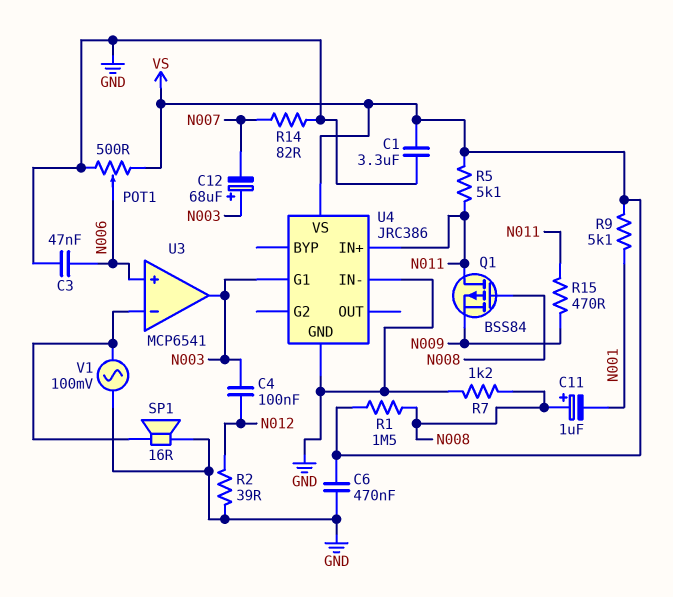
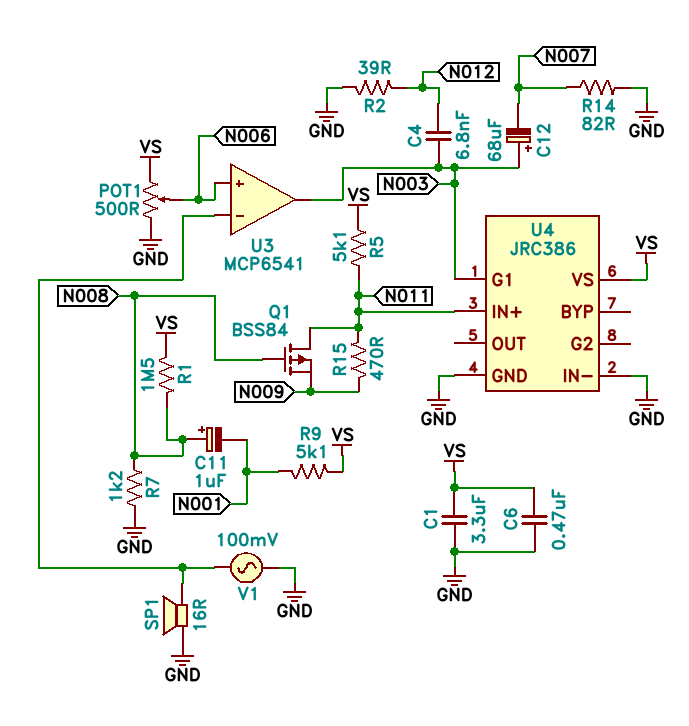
C3: 47nF (GND, N006) -> none
C4: 100nF (N003, N012) -> 6.8nF (N003, N012)

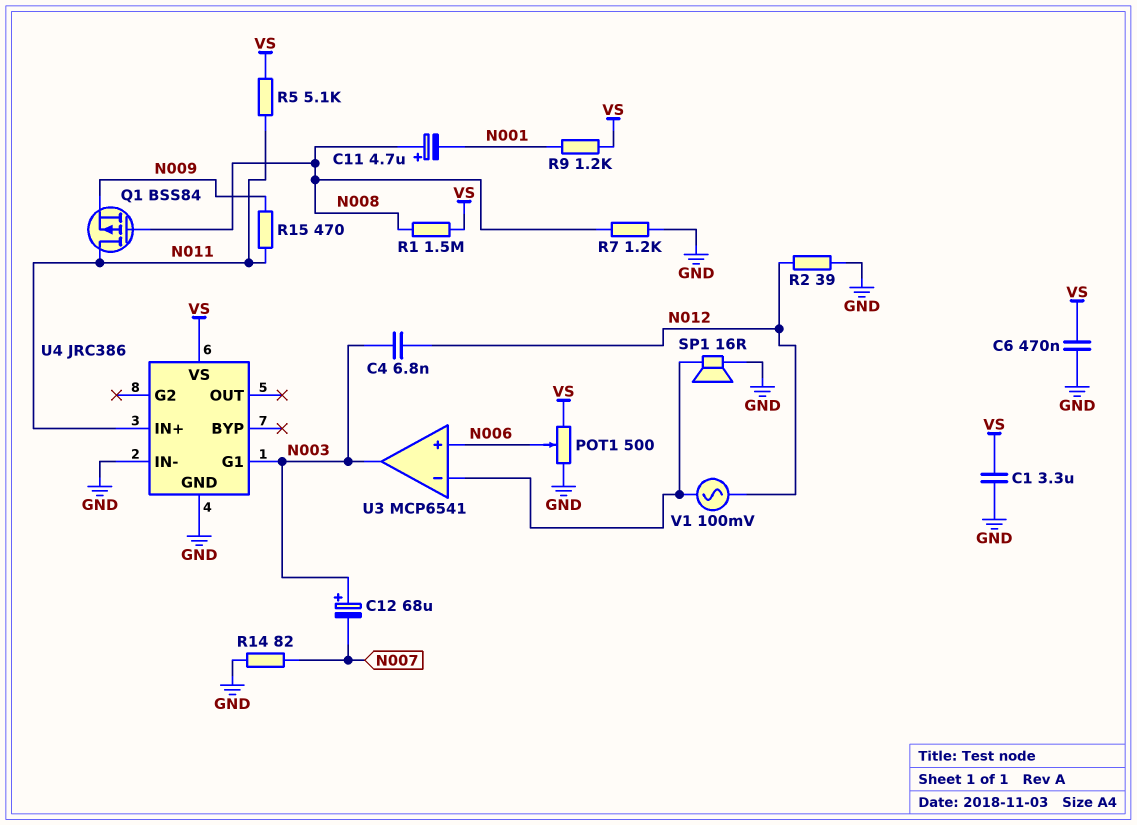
C11: 1uF (plus N008, minus N001) -> 4.7uF (plus N008, minus N001)
R9: 5.1k (N001, VS) -> 1.2k (N001, VS)
V1: AC 100mV (GND, U3/in-) -> AC 100mV (N012, U3/in-)

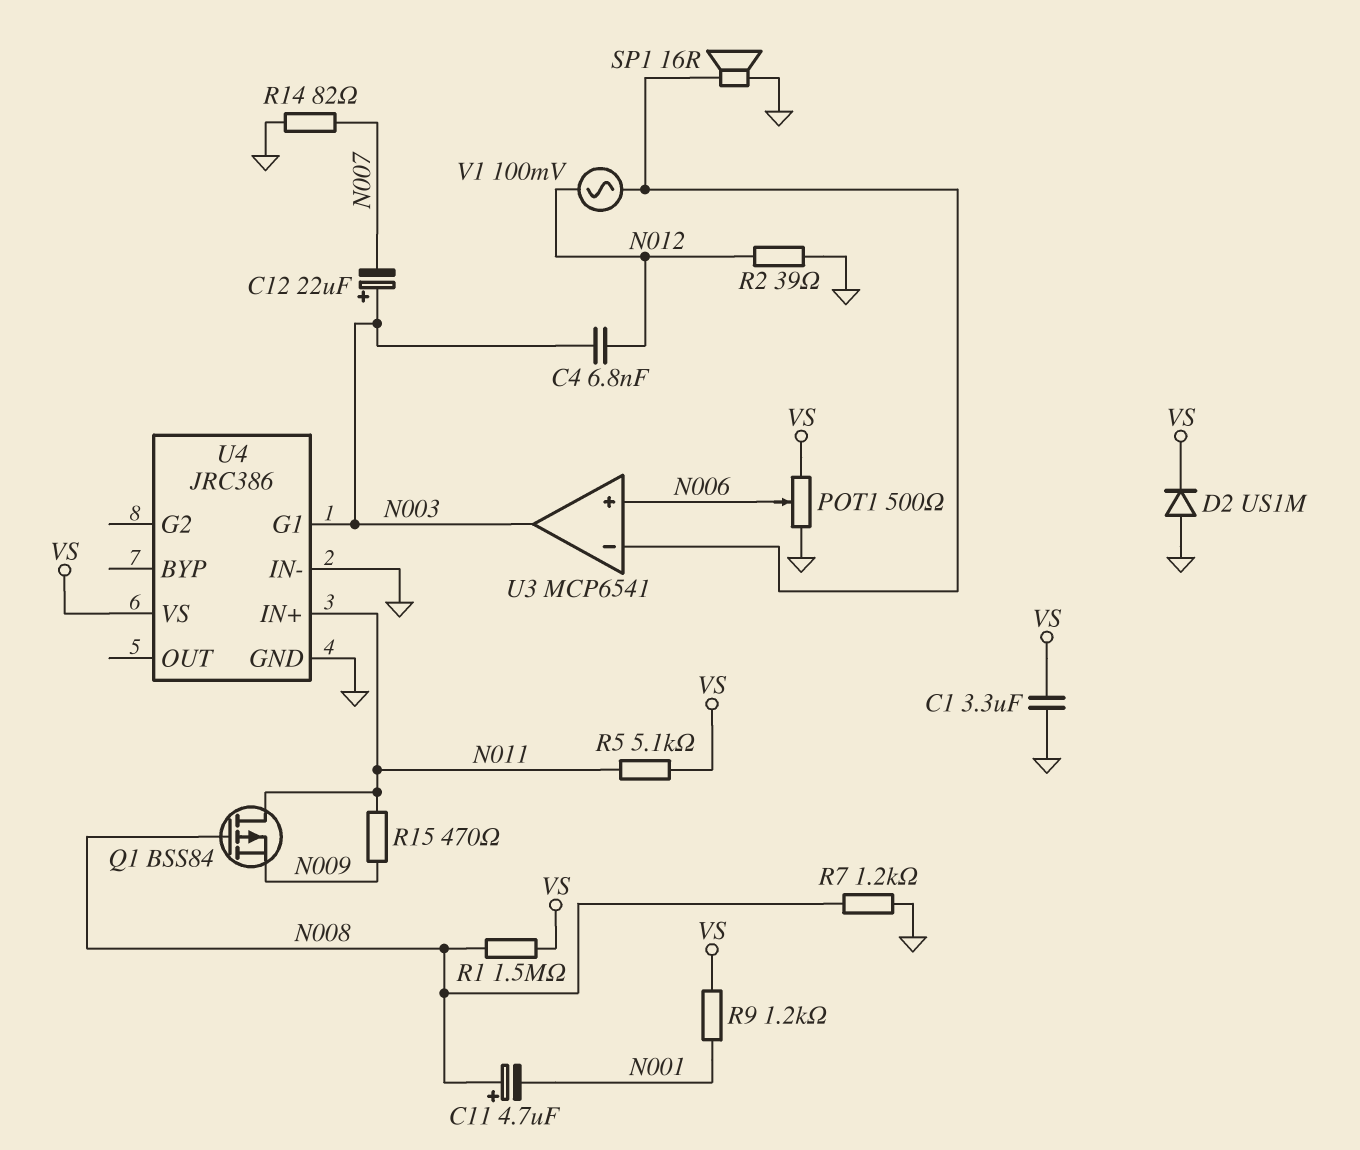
C6: 470nF (GND, VS) -> none
C12: 68uF (plus N003, minus N007) -> 22uF (plus N003, minus N007)
D2: none -> diode US1M (A GND, K VS)

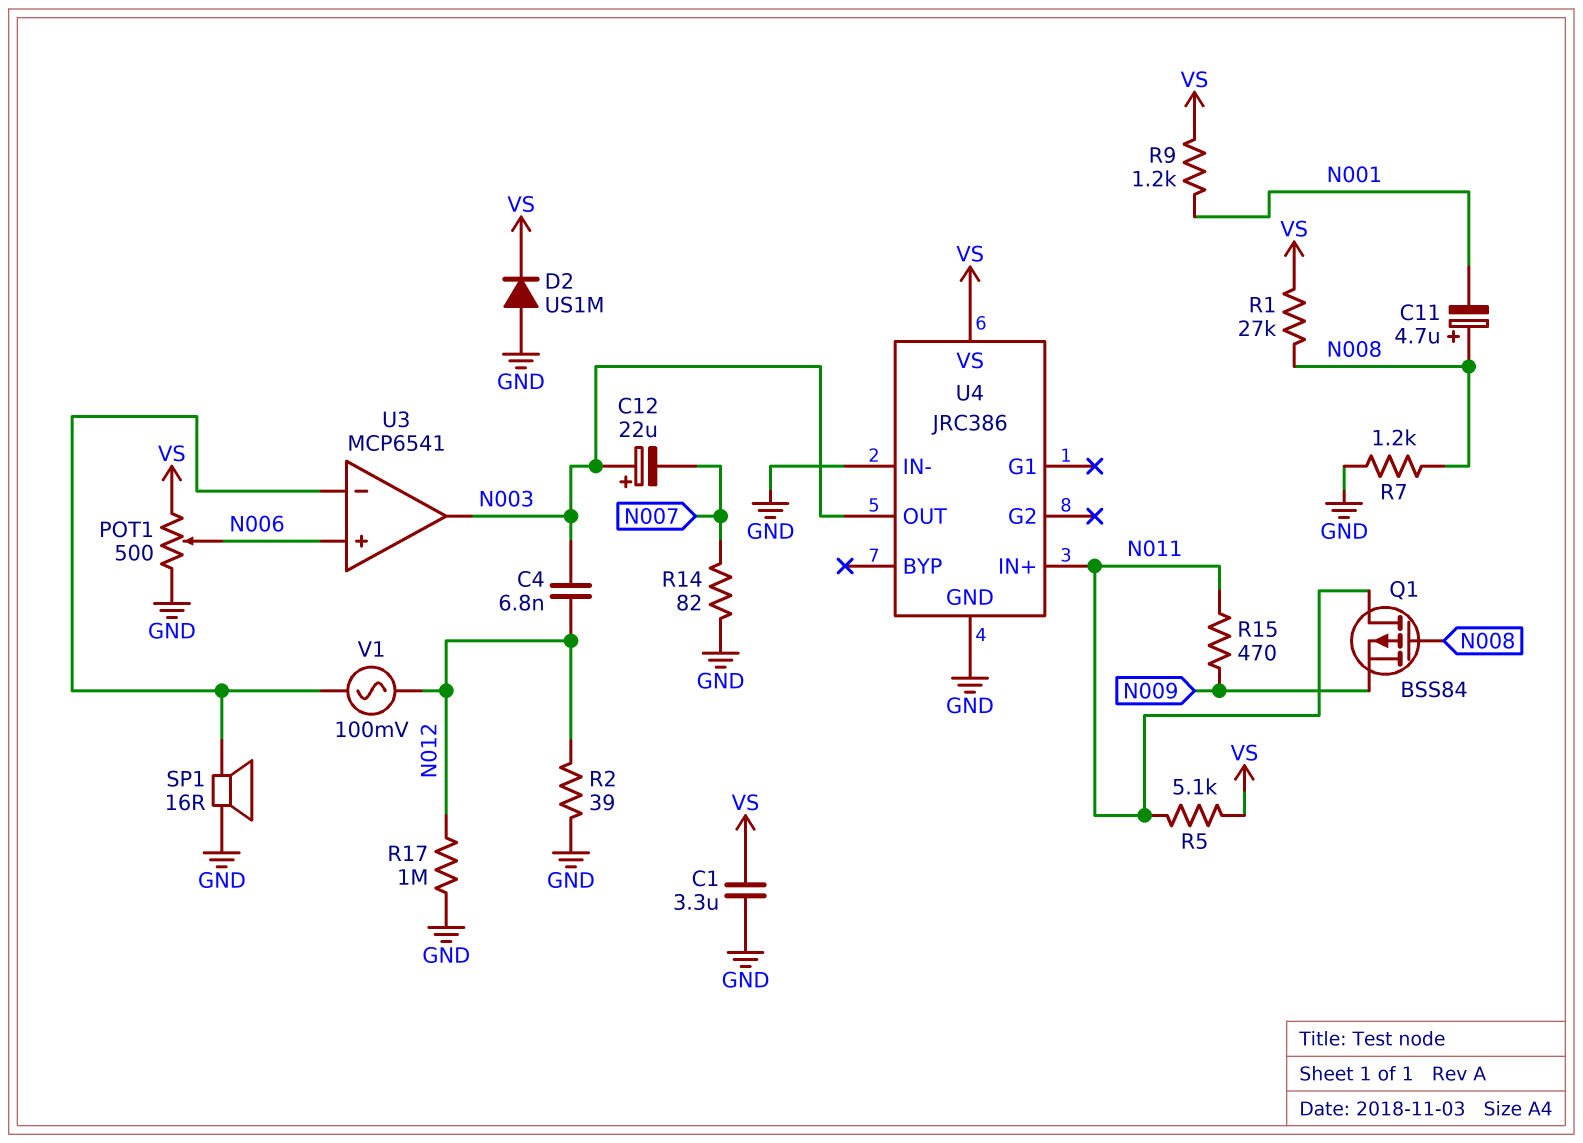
R1: 1.5M (N008, VS) -> 27k (N008, VS)
R17: none -> 1M (GND, N012)
U4 pin G1: N003 -> none
U4 pin OUT: none -> N003

